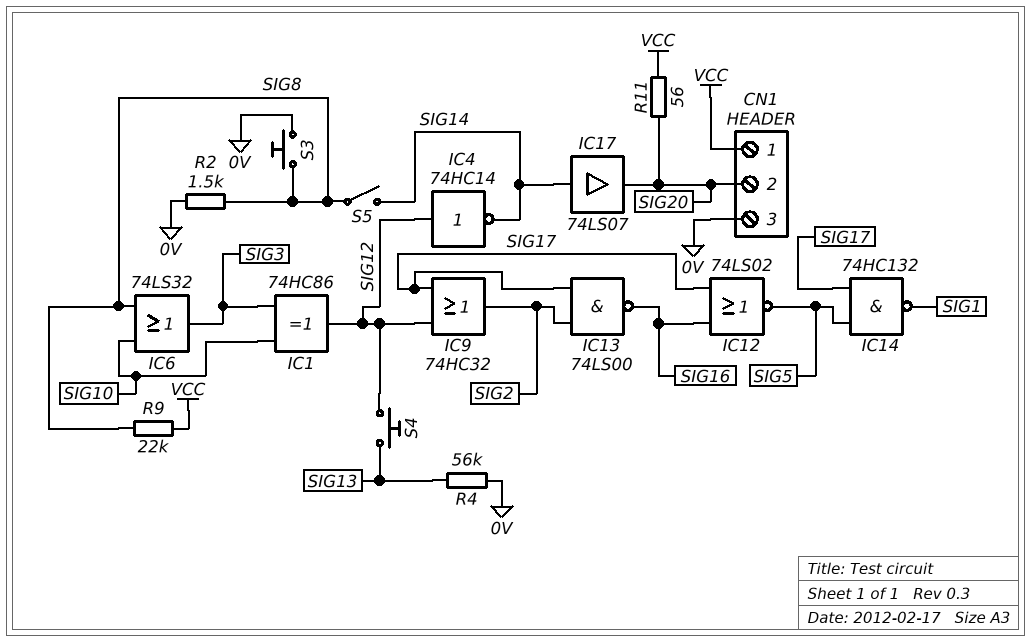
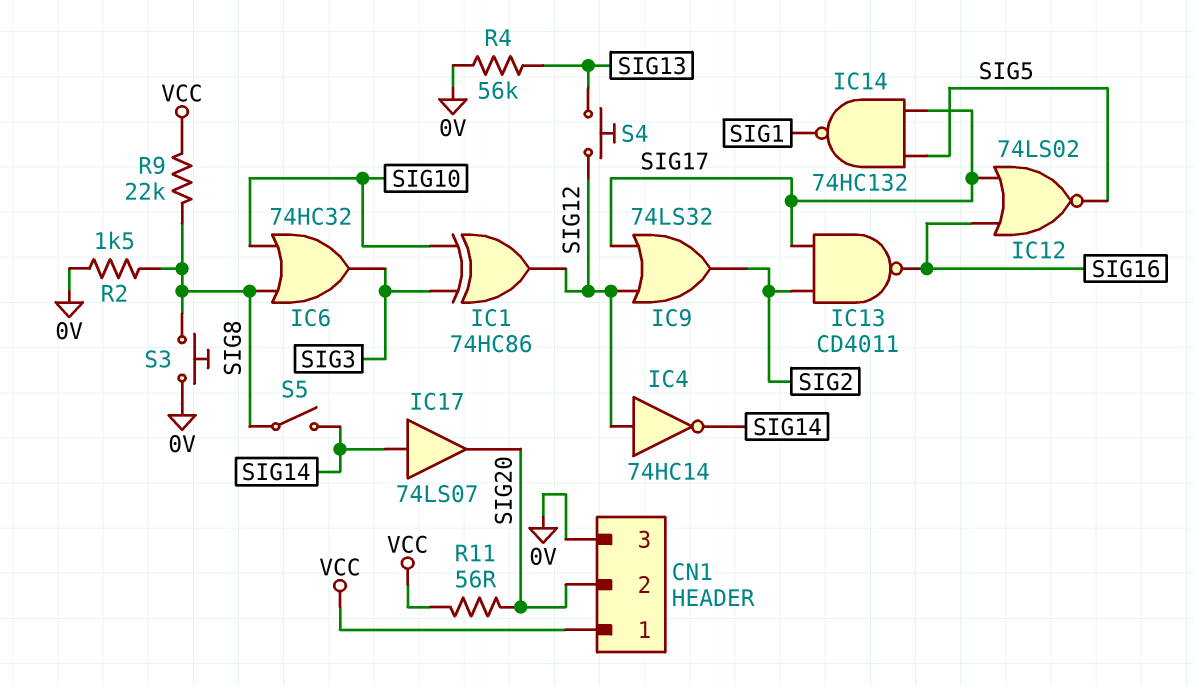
IC6: OR 74LS32 (in SIG8, in SIG10, out SIG3) -> OR 74HC32 (in SIG8, in SIG10, out SIG3)
IC9: OR 74HC32 (in SIG12, in SIG17, out SIG2) -> OR 74LS32 (in SIG12, in SIG17, out SIG2)
IC13: NAND 74LS00 (in SIG2, in SIG17, out SIG16) -> NAND CD4011 (in SIG2, in SIG17, out SIG16)

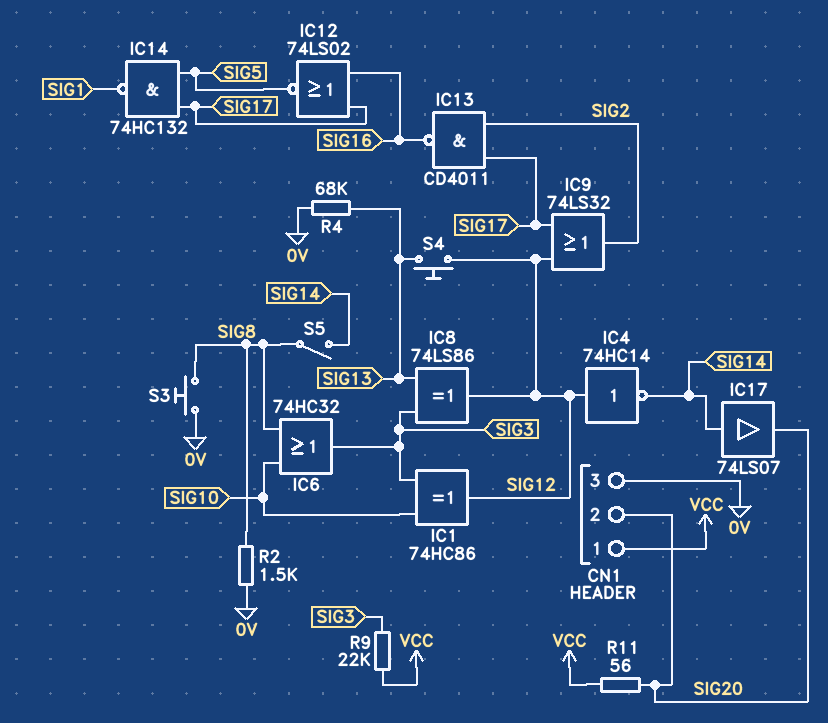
IC8: none -> XOR 74LS86 (in SIG3, in SIG13, out SIG12)
R4: 56k (0V, SIG13) -> 68k (0V, SIG13)
R9: 22k (SIG8, VCC) -> 22k (SIG3, VCC)

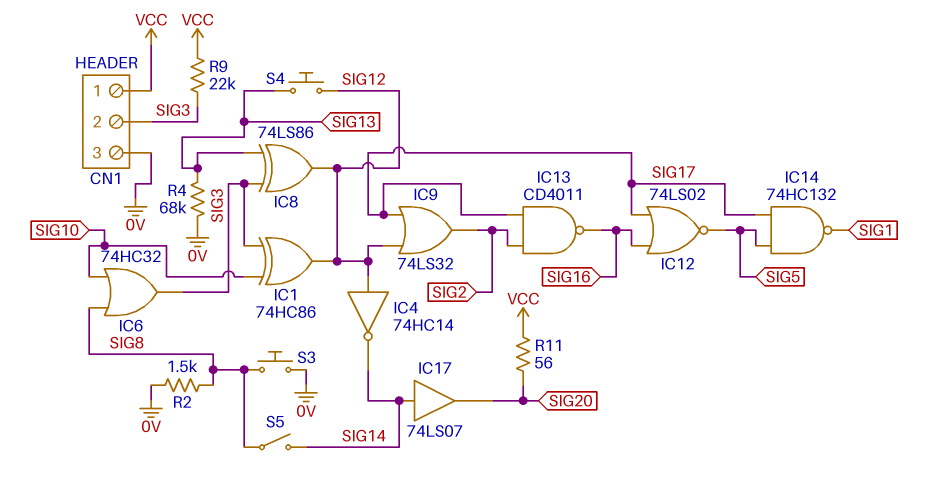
CN1 pin 2: SIG20 -> SIG3

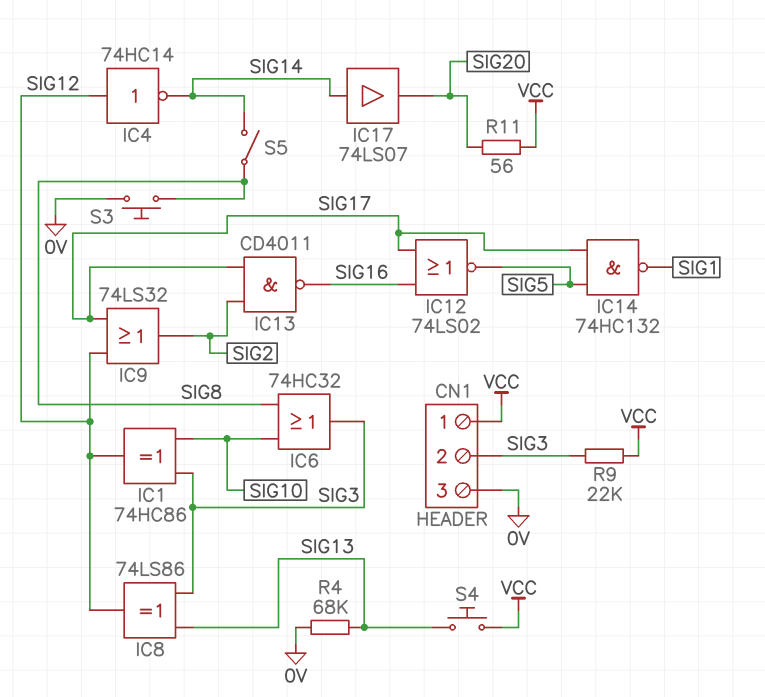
R2: 1.5k (0V, SIG8) -> none
S4: button (SIG12, SIG13) -> button (SIG13, VCC)

